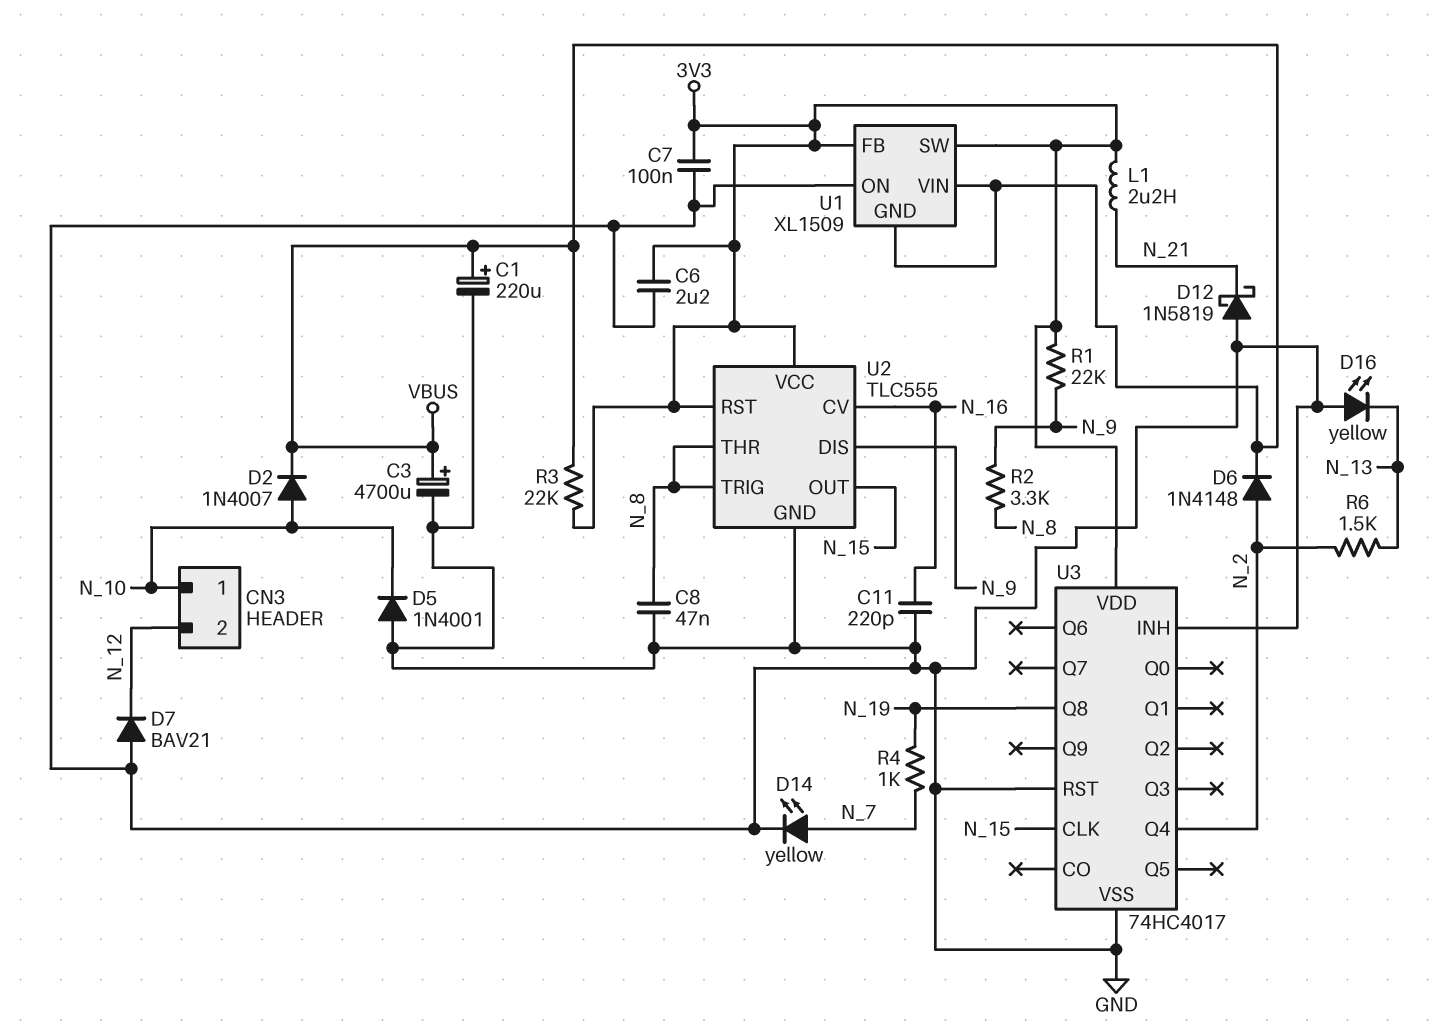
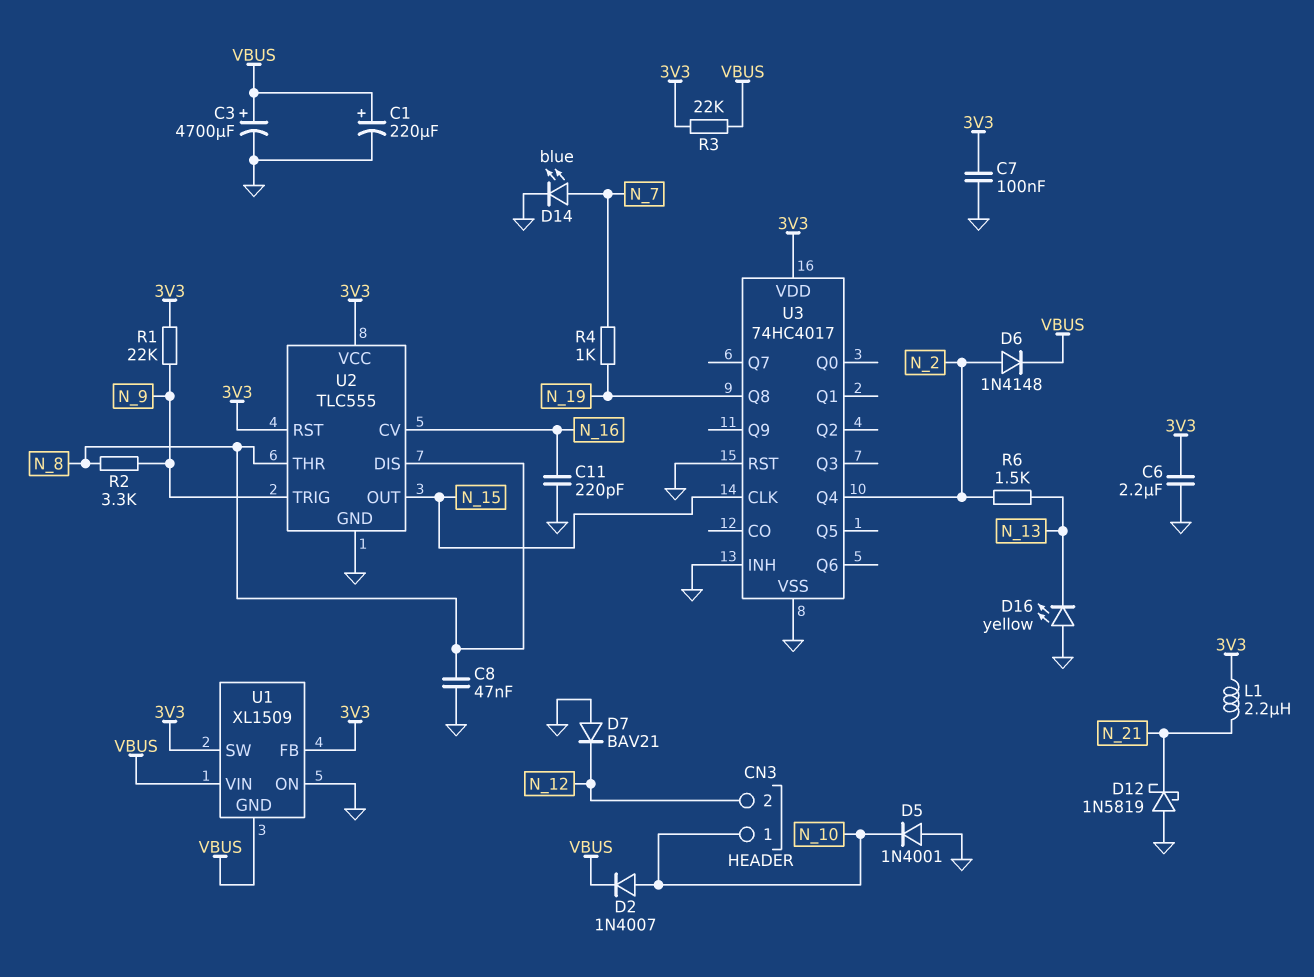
D14: LED yellow (A N_7, K GND) -> LED blue (A N_7, K GND)
U2 pin DIS: N_9 -> N_8
U2 pin TRIG: N_8 -> N_9

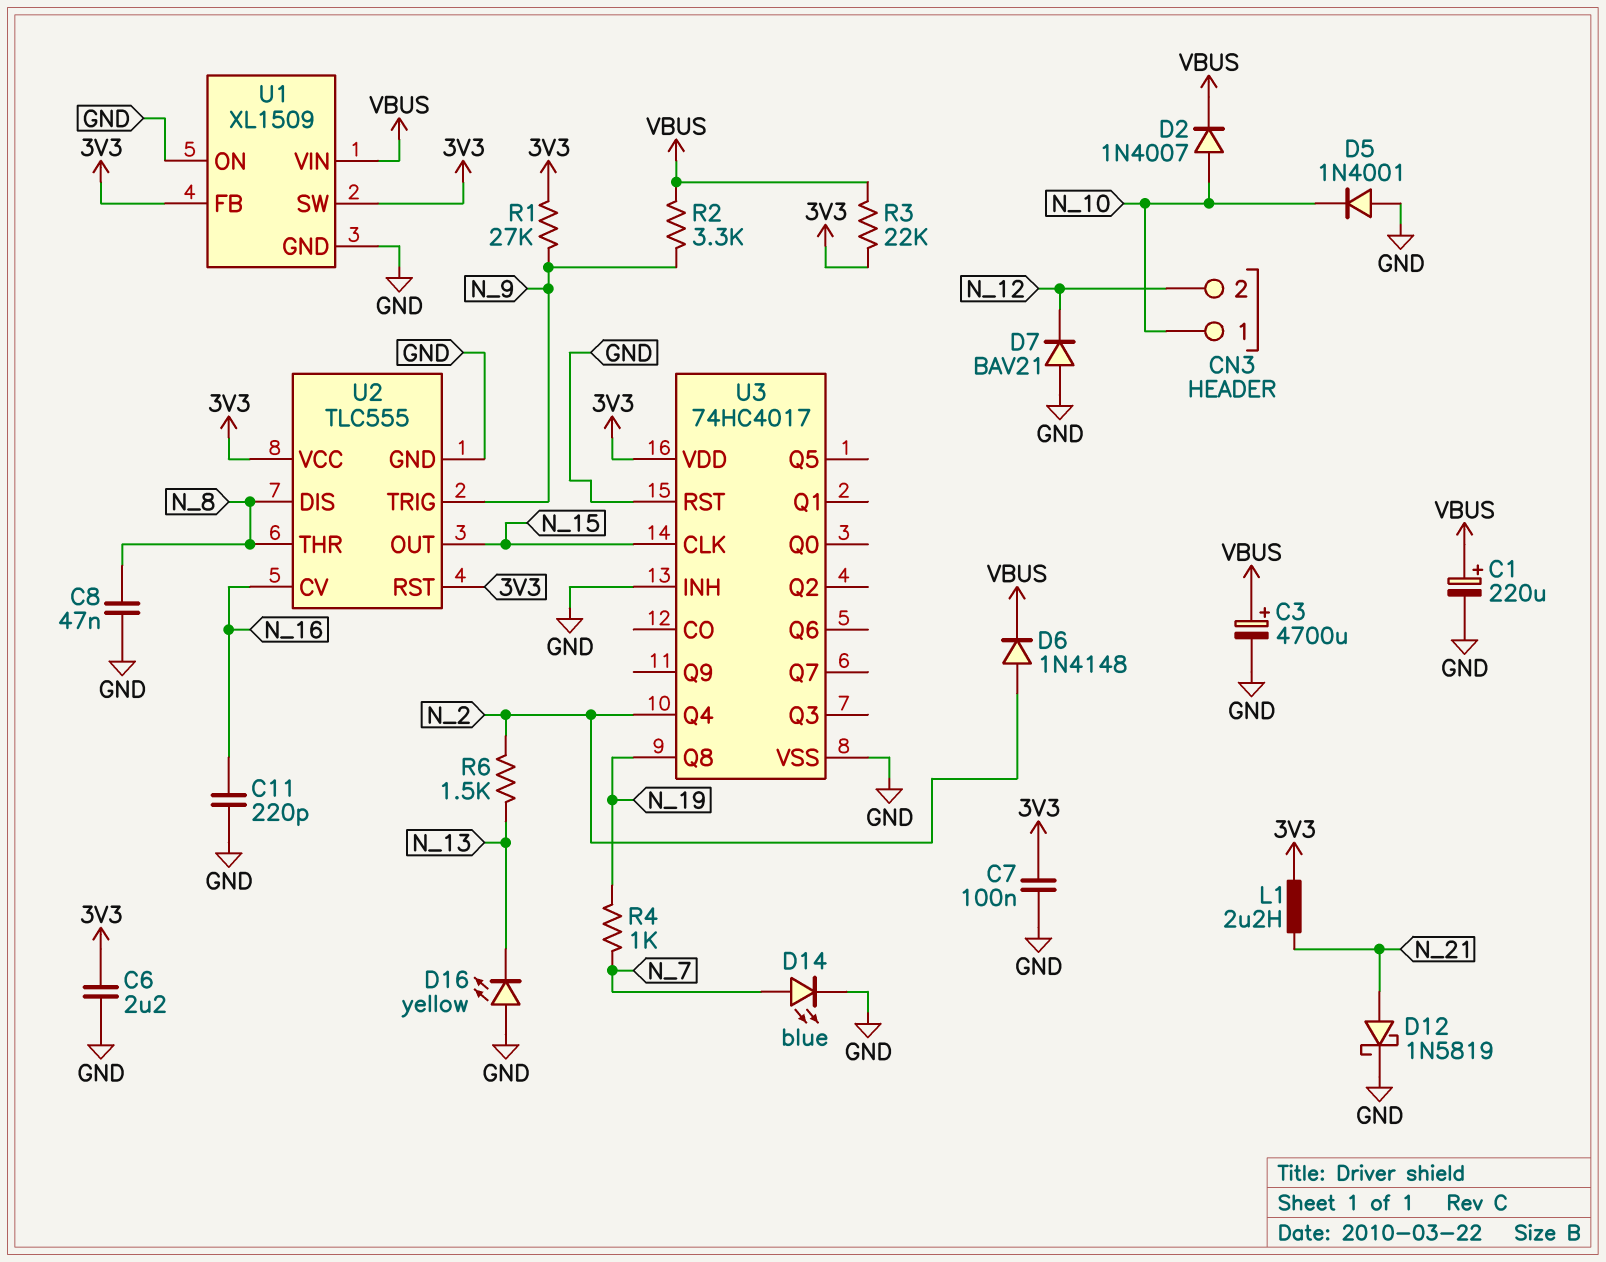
D12: schottky 1N5819 (A GND, K N_21) -> schottky 1N5819 (A N_21, K GND)
R1: 22k (3V3, N_9) -> 27k (3V3, N_9)
R2: 3.3k (N_8, N_9) -> 3.3k (N_9, VBUS)
U1 pin GND: VBUS -> GND

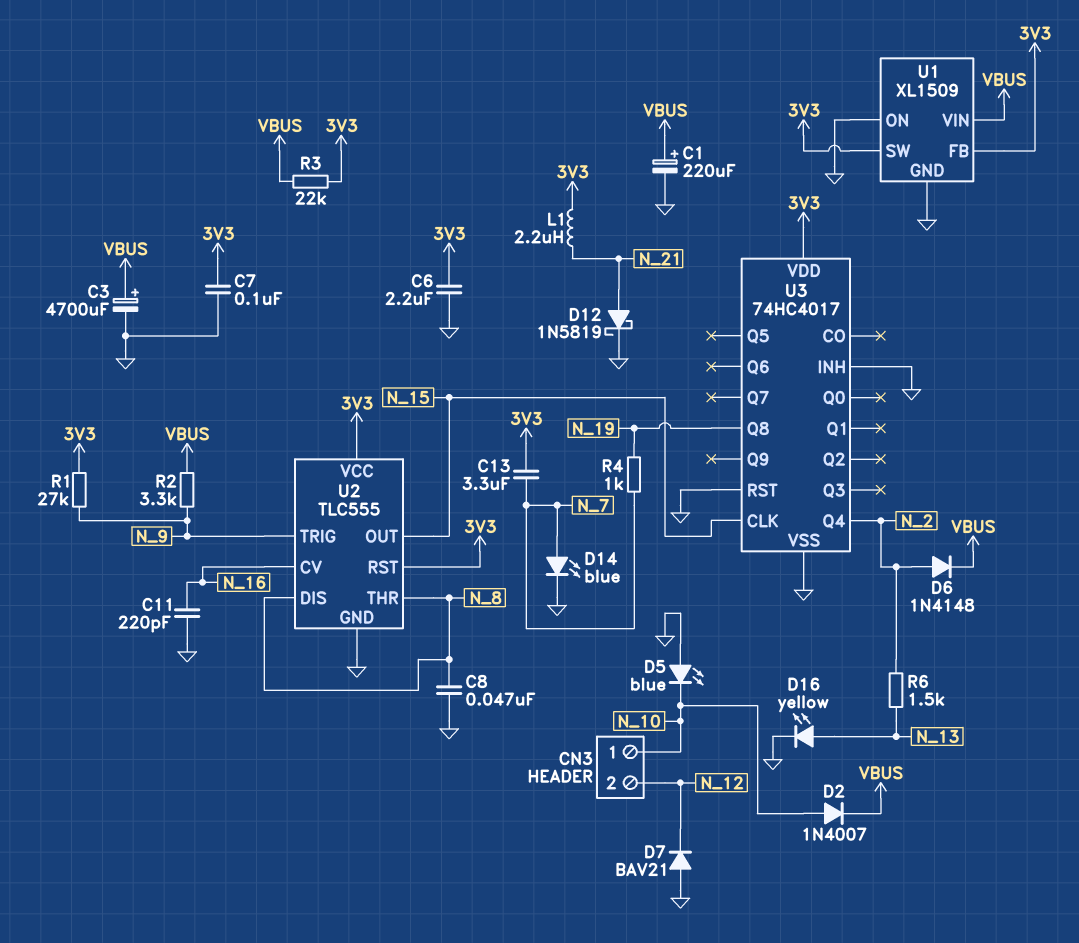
C13: none -> 3.3uF (3V3, N_7)
D5: diode 1N4001 (A GND, K N_10) -> LED blue (A GND, K N_10)
D16: LED yellow (A GND, K N_13) -> LED yellow (A N_13, K GND)

